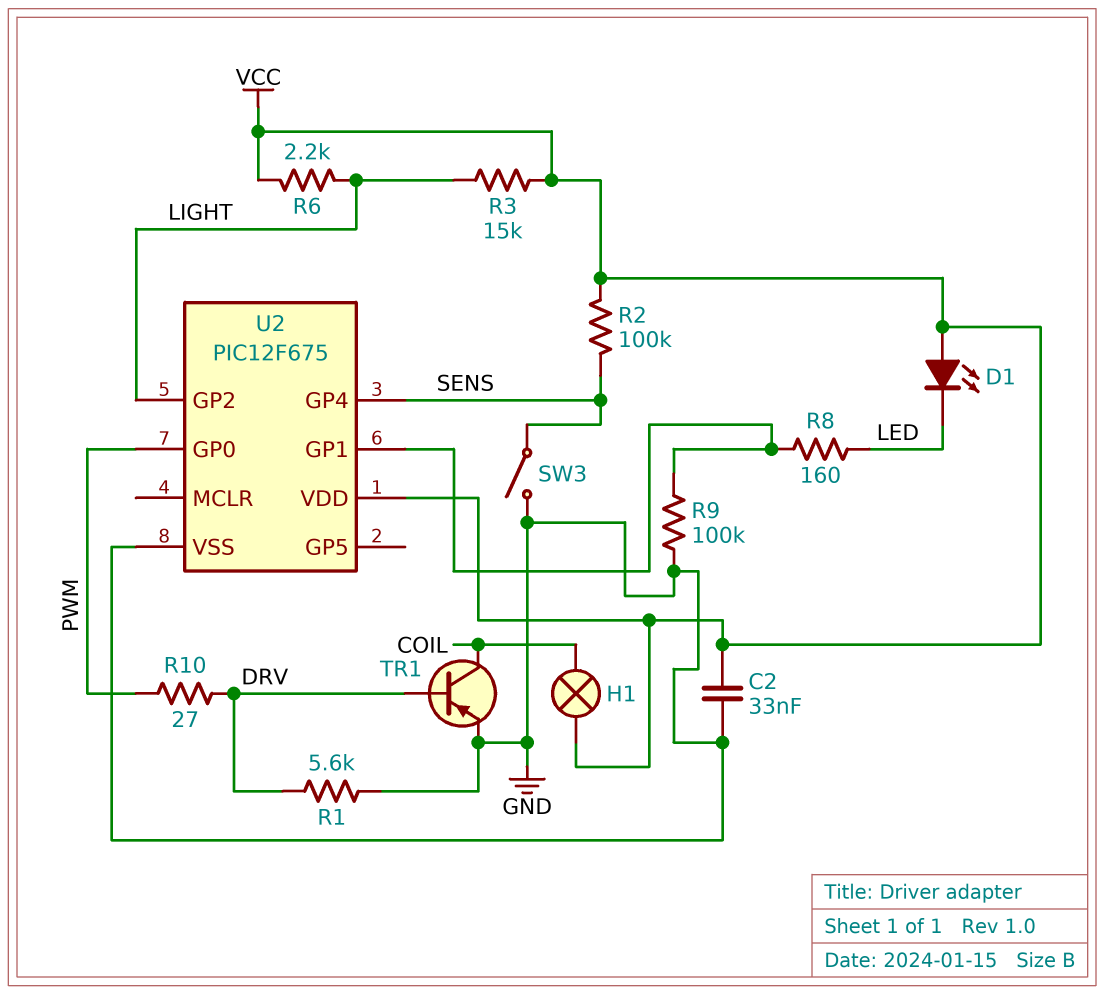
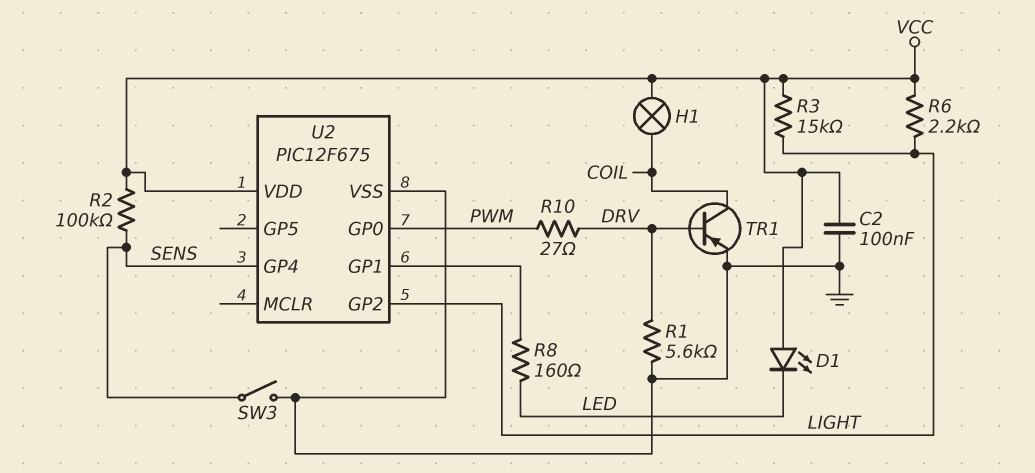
C2: 33nF (GND, VCC) -> 100nF (GND, VCC)
R9: 100k (GND, U2/GP1) -> none

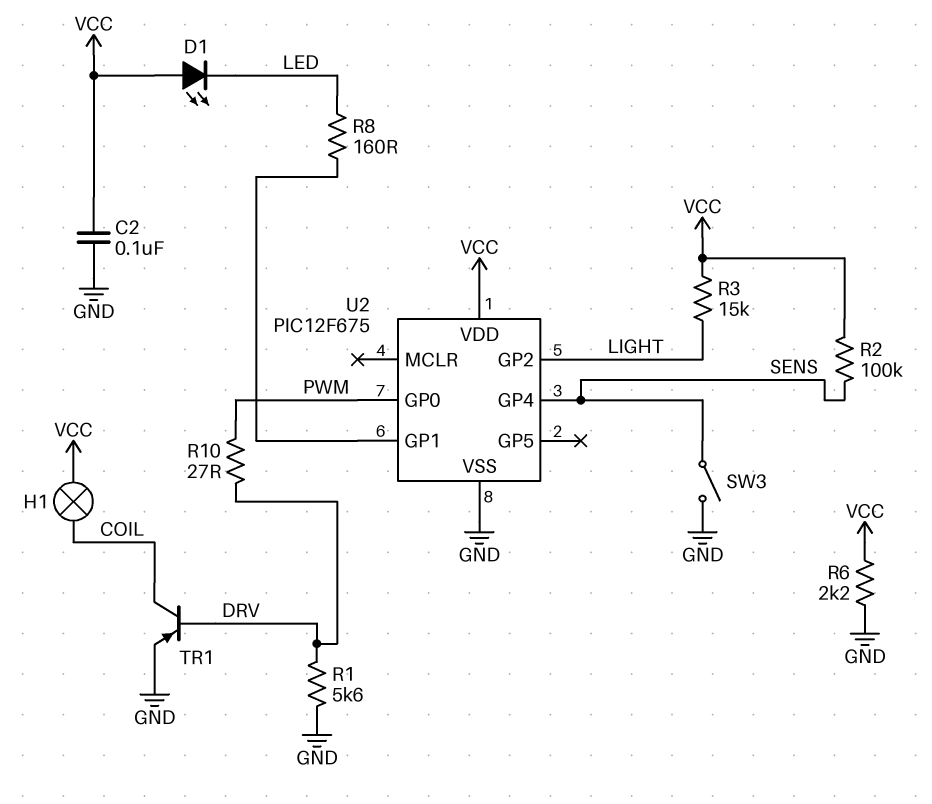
R6: 2.2k (LIGHT, VCC) -> 2.2k (GND, VCC)

